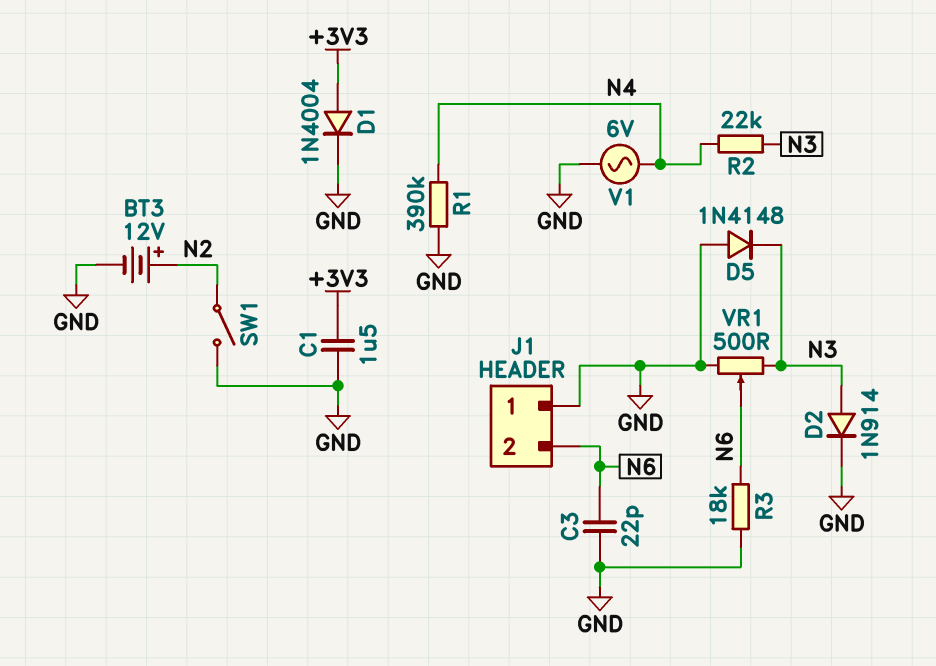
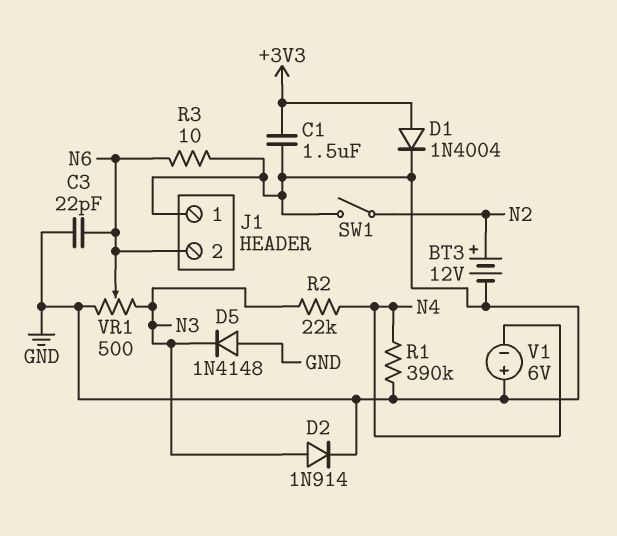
R3: 18k (GND, N6) -> 10 (GND, N6)
V1: AC 6V (GND, N4) -> 6V (plus GND, minus N4)

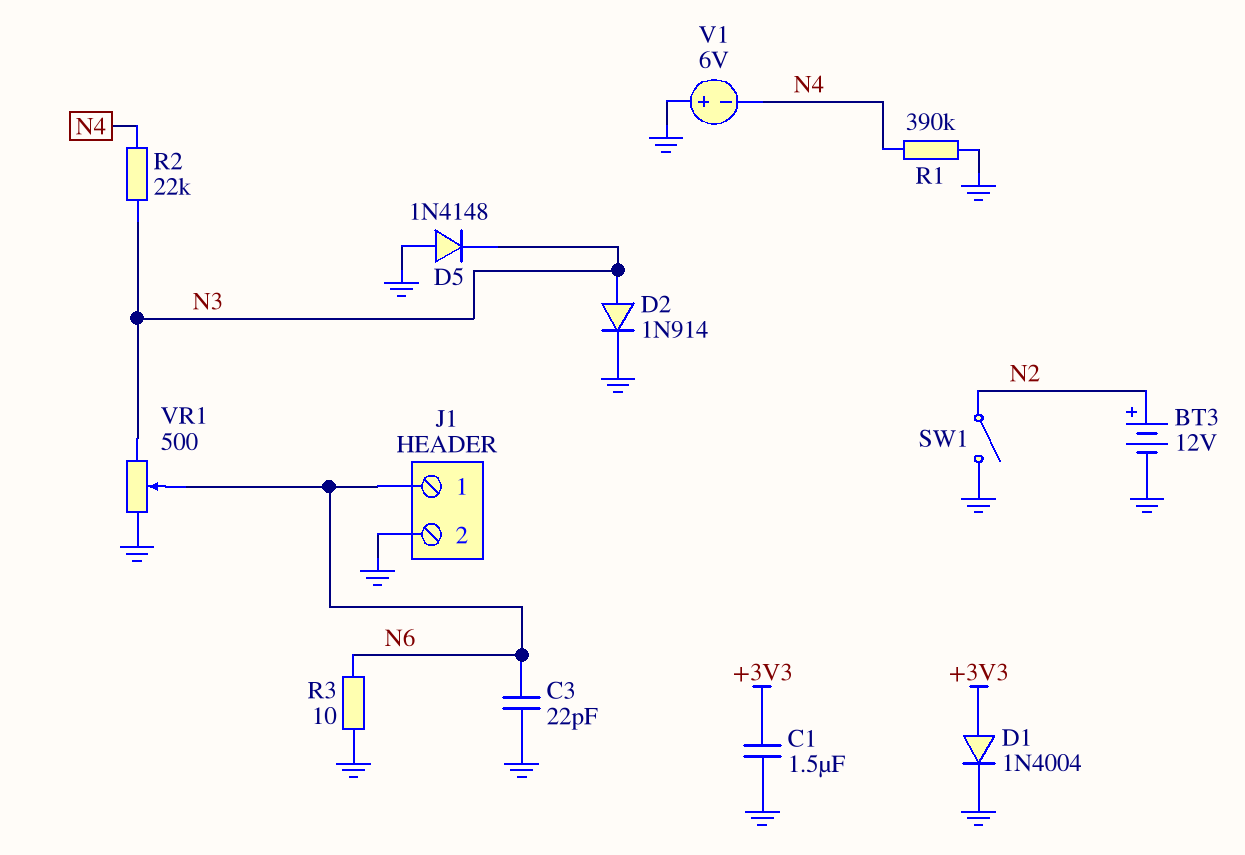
J1 pin 1: GND -> N6
J1 pin 2: N6 -> GND

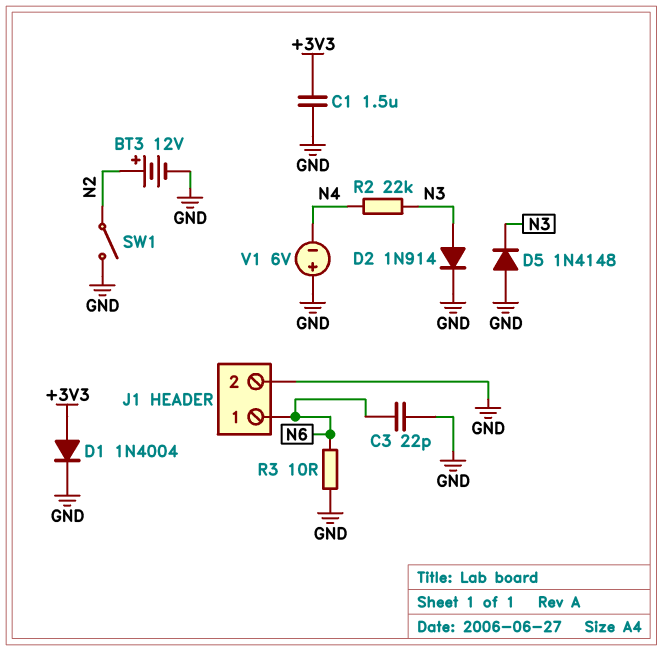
R1: 390k (GND, N4) -> none
VR1: 500 (GND, N3, wiper N6) -> none

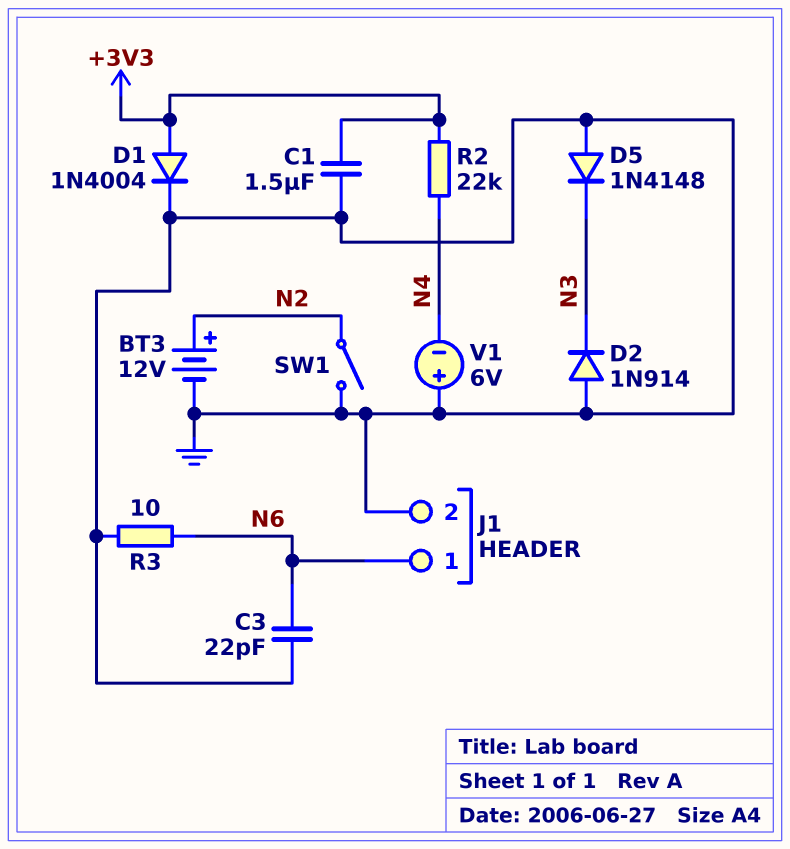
D2: diode 1N914 (A N3, K GND) -> diode 1N914 (A GND, K N3)
R2: 22k (N3, N4) -> 22k (+3V3, N4)

